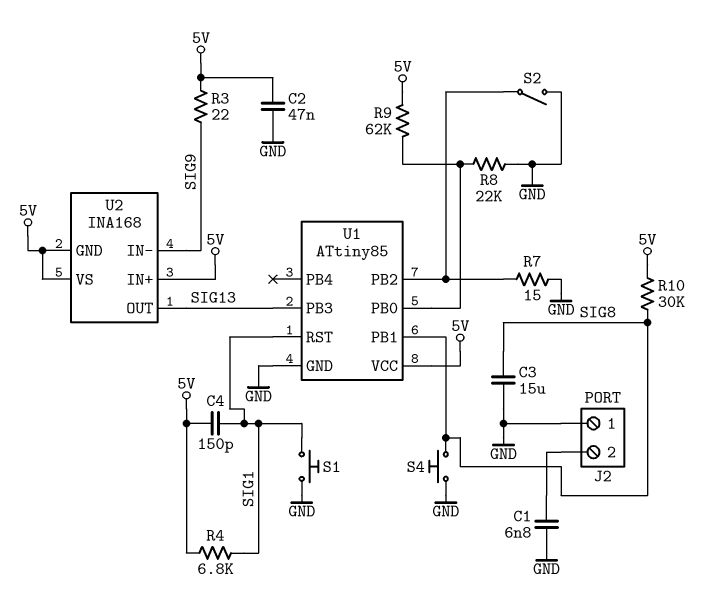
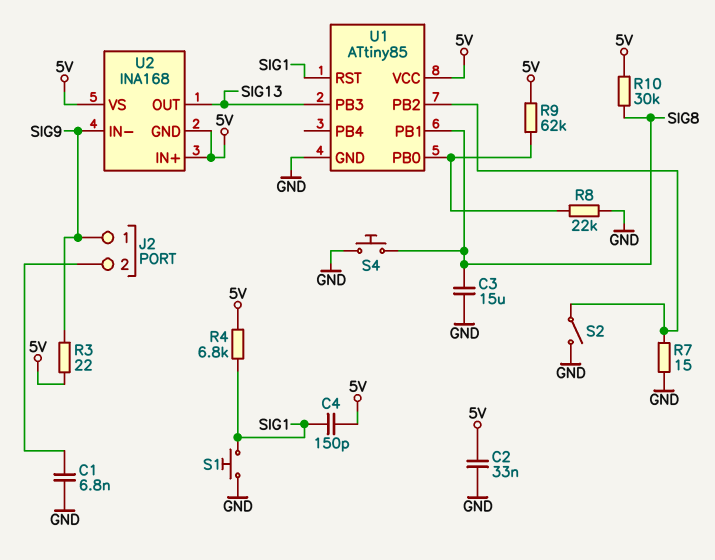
C2: 47nF (5V, GND) -> 33nF (5V, GND)
J2 pin 1: GND -> SIG9

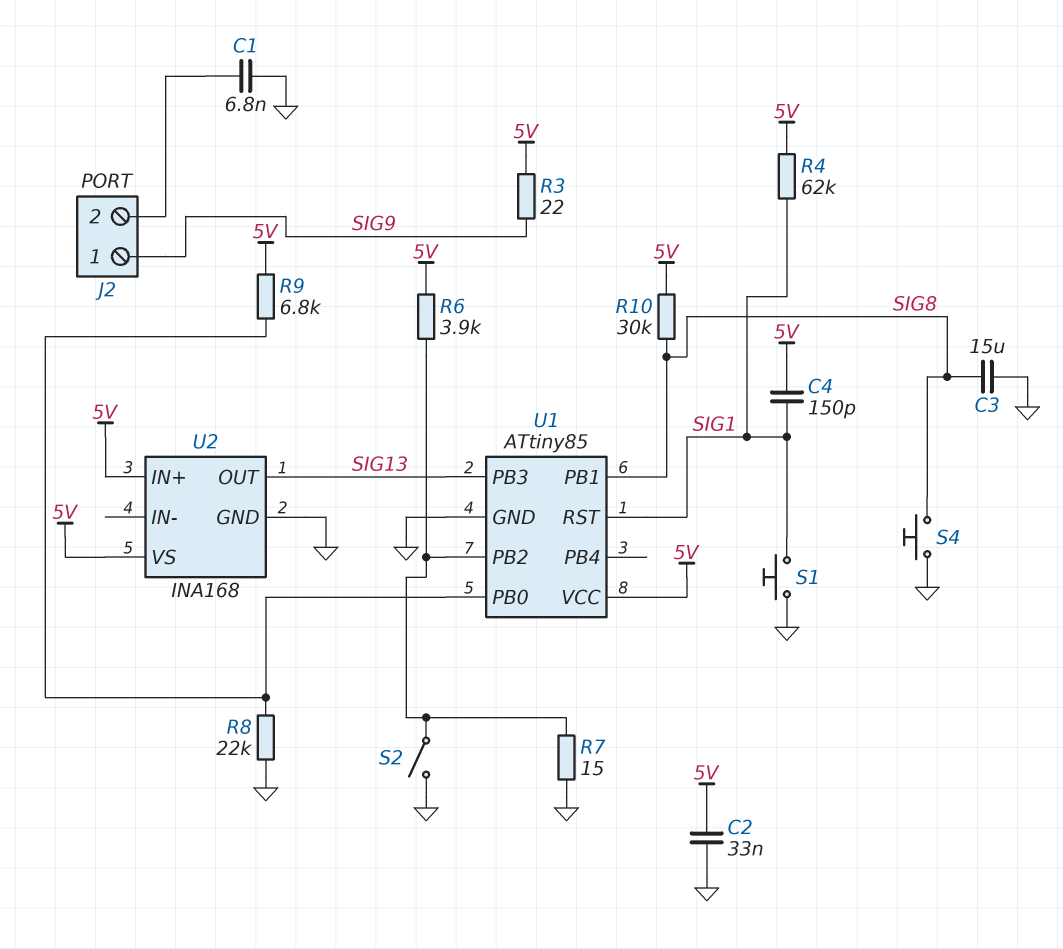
R4: 6.8k (5V, SIG1) -> 62k (5V, SIG1)
R6: none -> 3.9k (5V, U1/PB2)
R9: 62k (5V, U1/PB0) -> 6.8k (5V, U1/PB0)
U2 pin GND: 5V -> GND
U2 pin IN-: SIG9 -> none

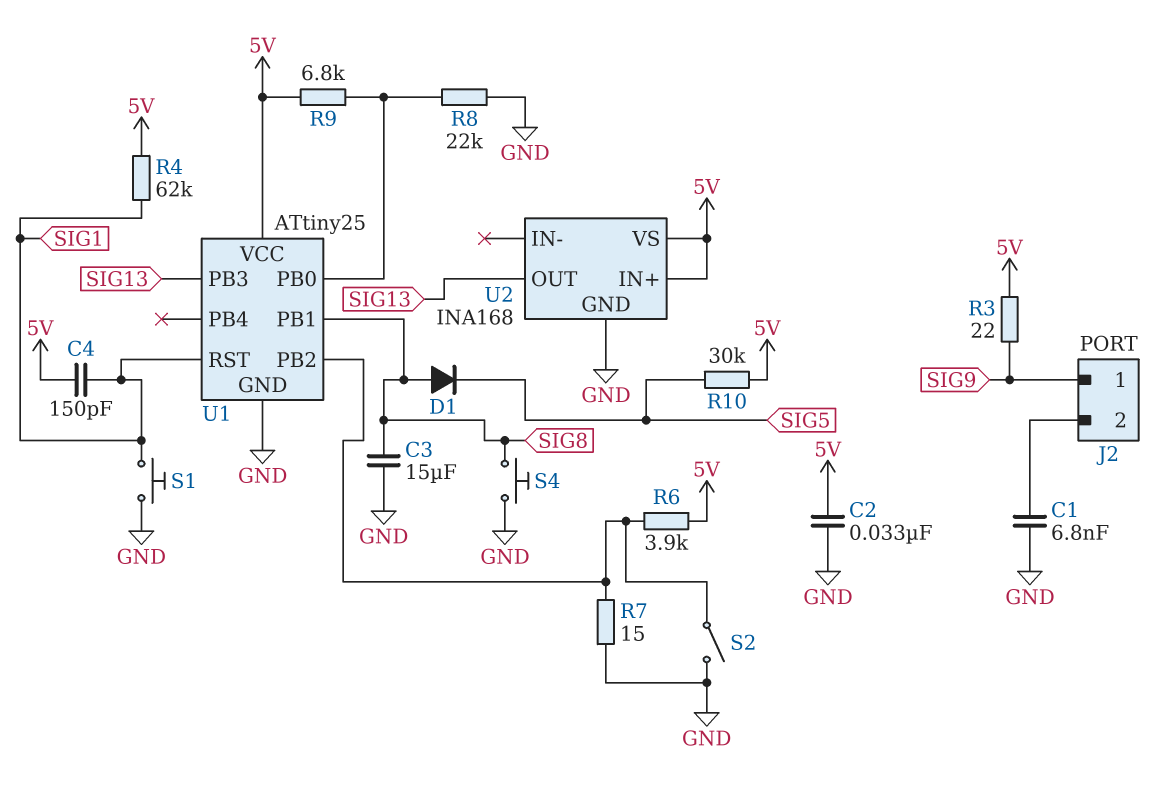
D1: none -> diode (A SIG8, K SIG5)
R10: 30k (5V, SIG8) -> 30k (5V, SIG5)
U1: ATtiny85 -> ATtiny25

